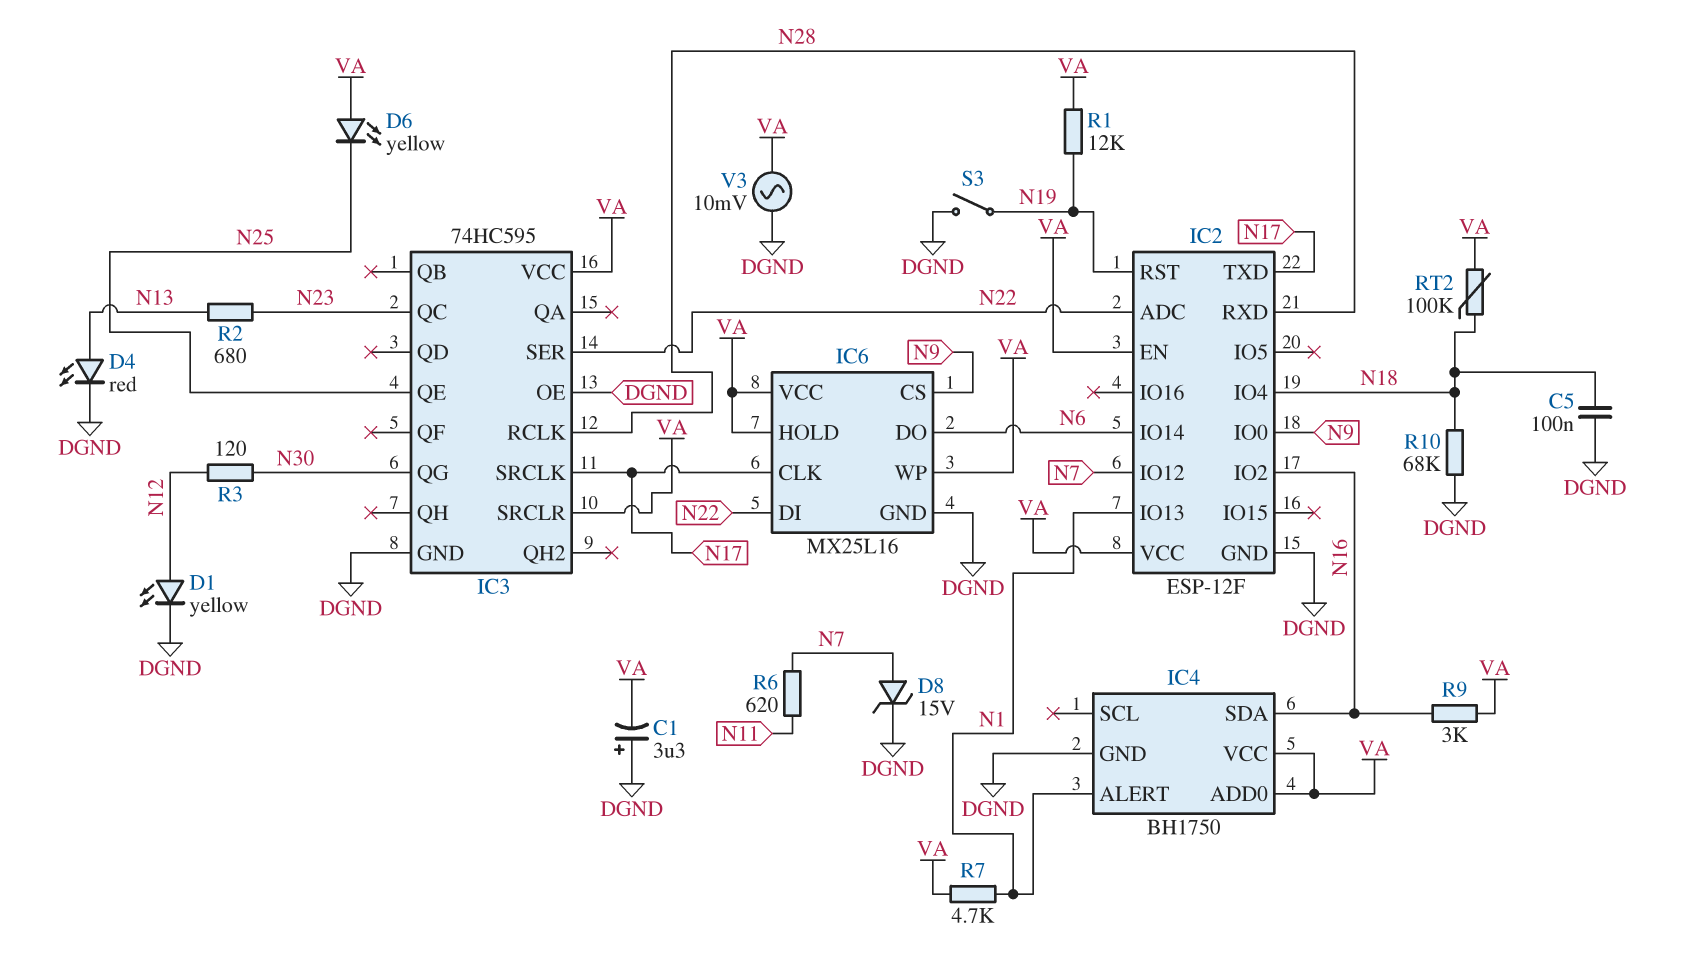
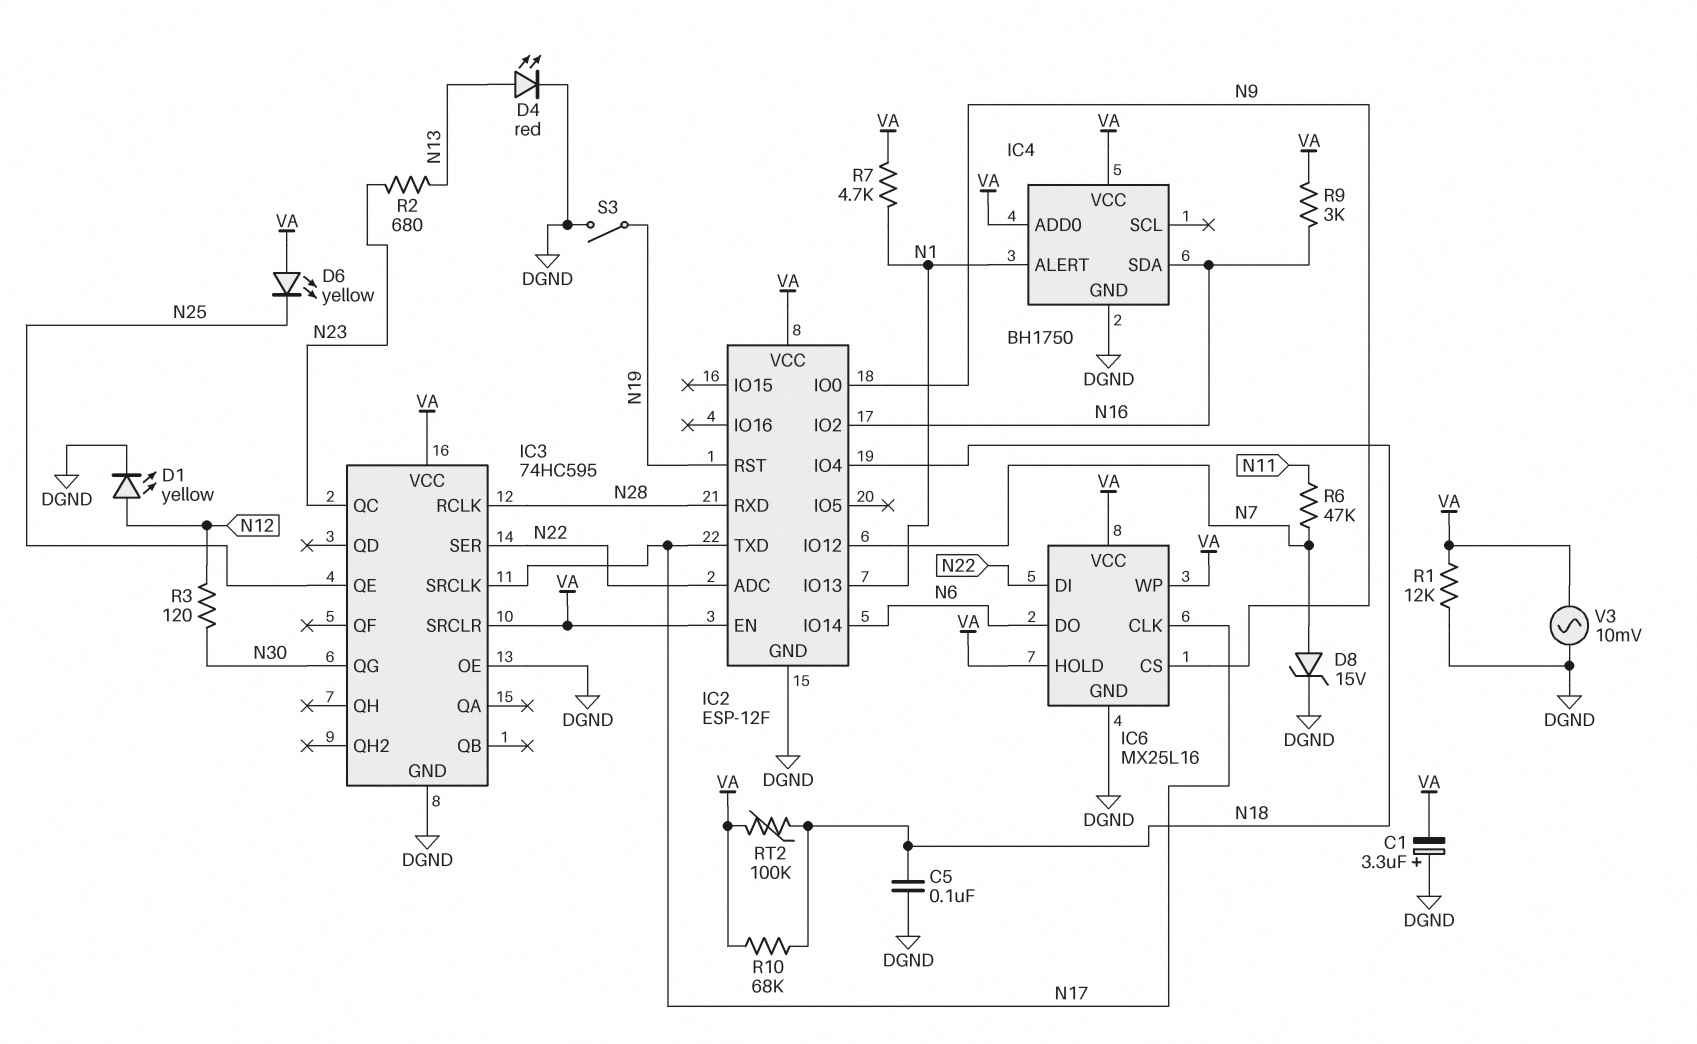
R1: 12k (N19, VA) -> 12k (DGND, VA)
R6: 620 (N7, N11) -> 47k (N7, N11)
R10: 68k (DGND, N18) -> 68k (N18, VA)

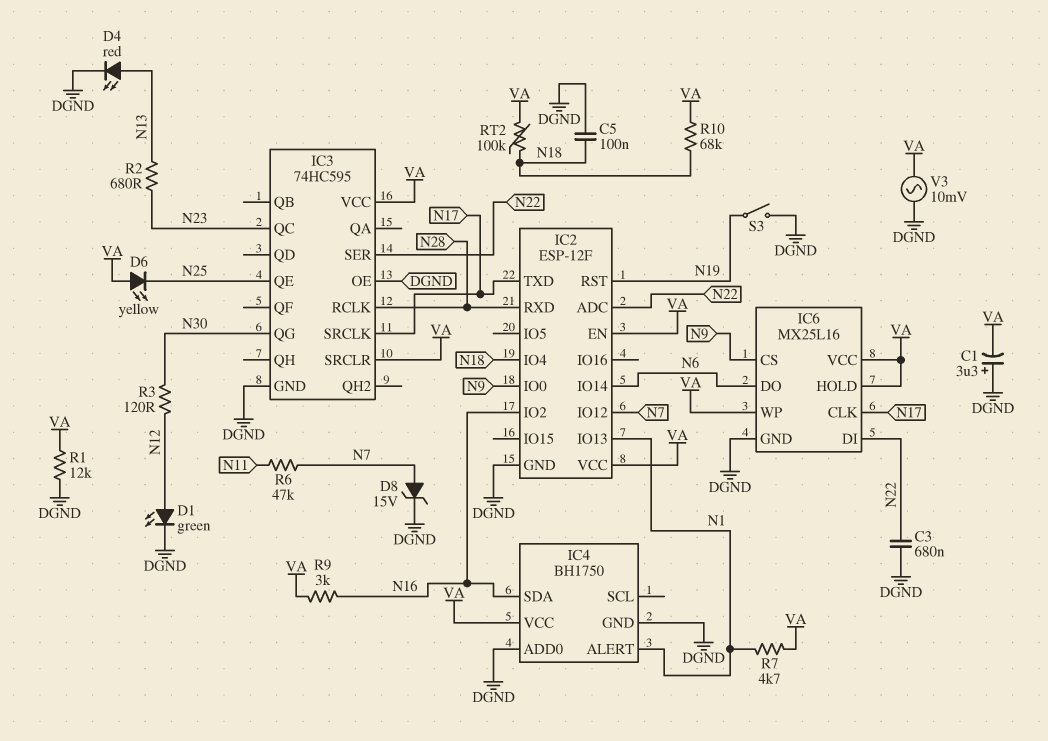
C3: none -> 680nF (DGND, N22)
D1: LED yellow (A N12, K DGND) -> LED green (A N12, K DGND)
IC4 pin ADD0: VA -> DGND

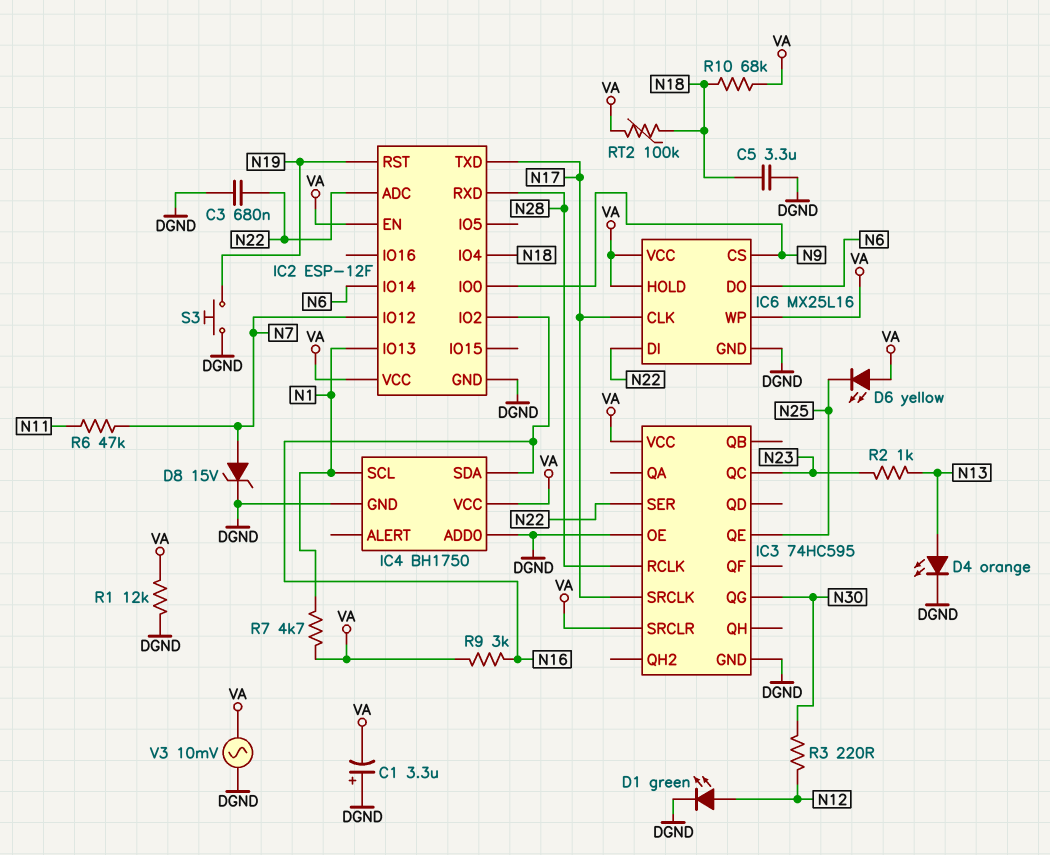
C5: 100nF (DGND, N18) -> 3.3uF (DGND, N18)
D4: LED red (A N13, K DGND) -> LED orange (A N13, K DGND)
IC4 pin ALERT: N1 -> none
IC4 pin SCL: none -> N1
R2: 680 (N13, N23) -> 1k (N13, N23)
R3: 120 (N12, N30) -> 220 (N12, N30)
S3: switch (DGND, N19) -> button (DGND, N19)

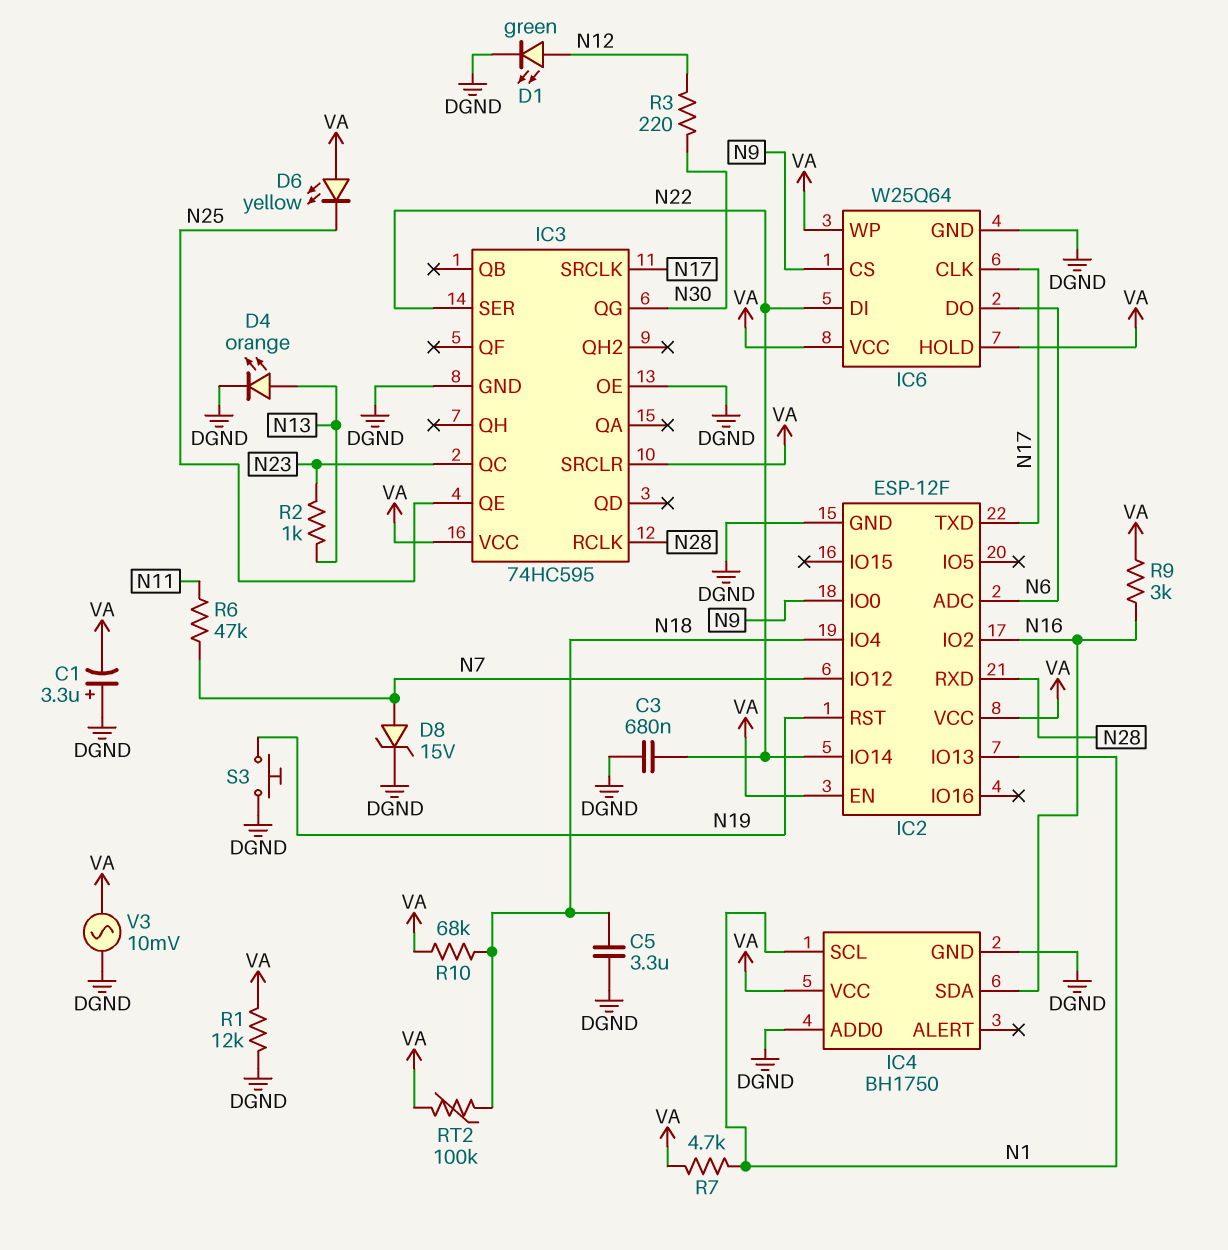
IC2 pin ADC: N22 -> N6
IC2 pin IO14: N6 -> N22
IC6: MX25L16 -> W25Q64

